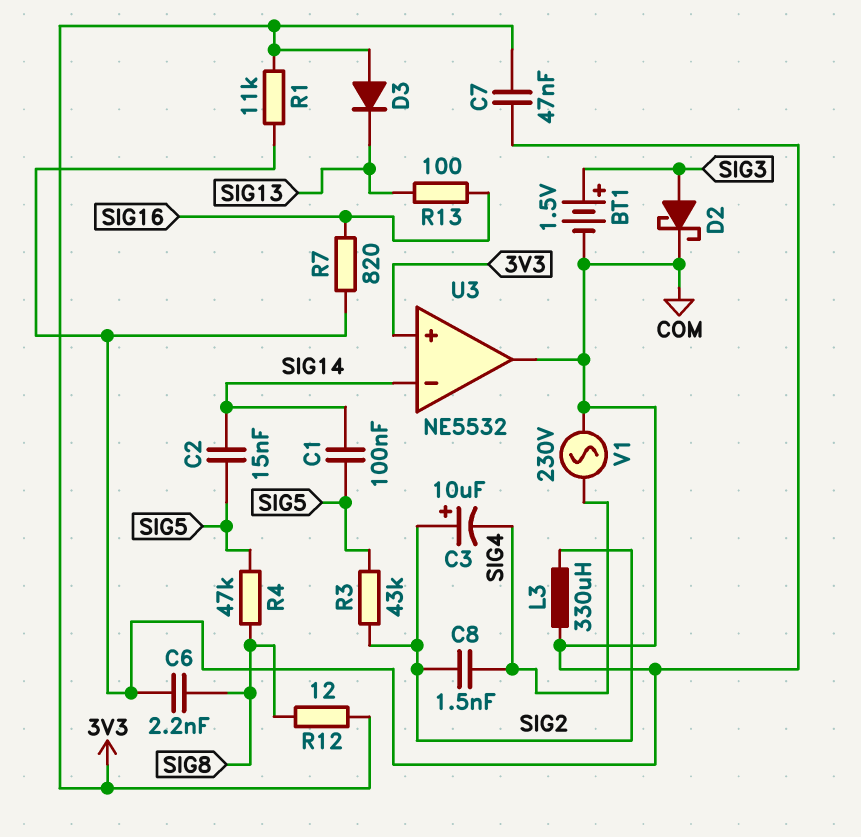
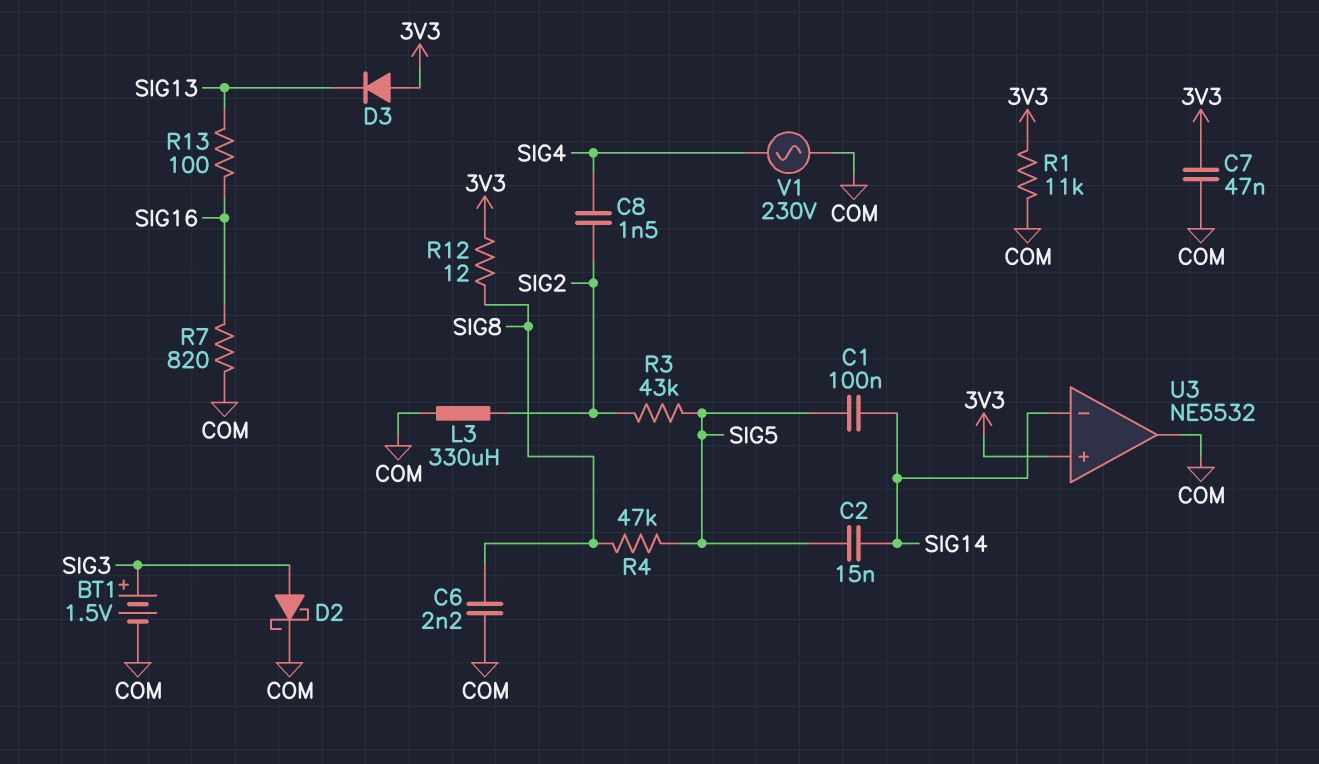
C3: 10uF (plus SIG2, minus SIG4) -> none

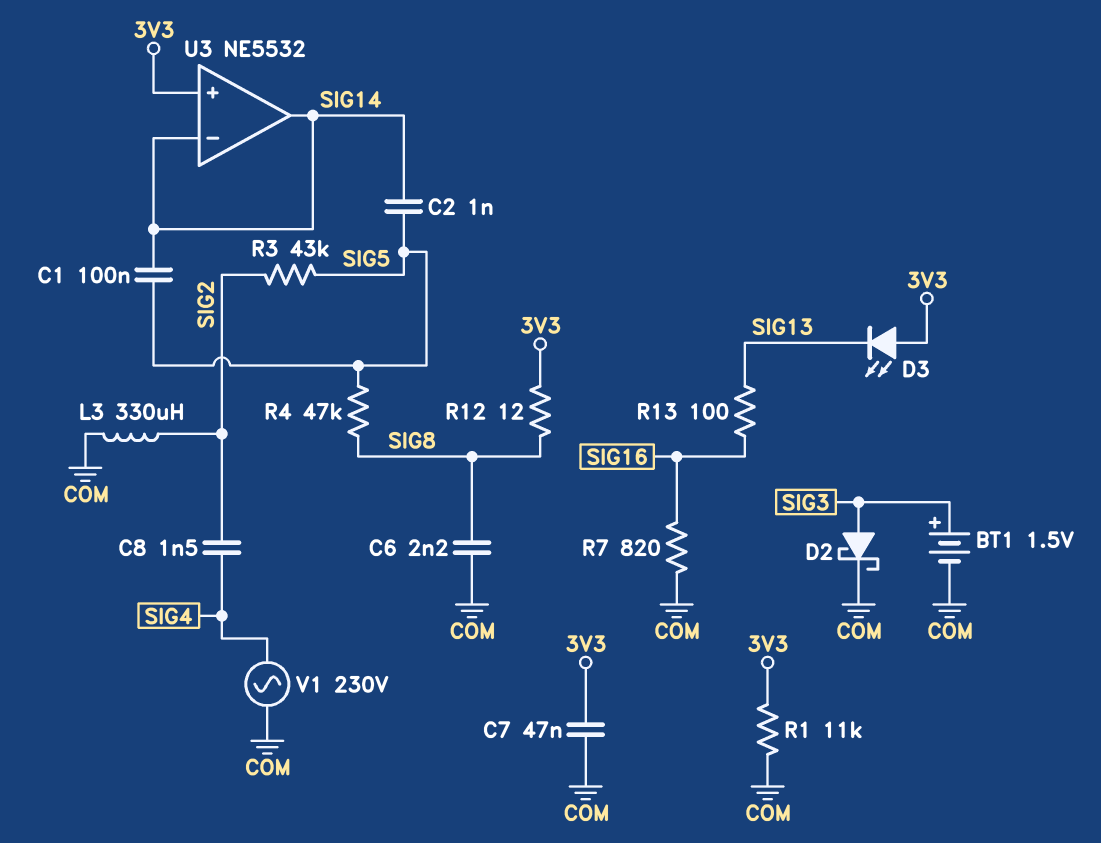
C2: 15nF (SIG5, SIG14) -> 1nF (SIG5, SIG14)
D3: diode (A 3V3, K SIG13) -> LED (A 3V3, K SIG13)
U3 pin out: COM -> SIG14

